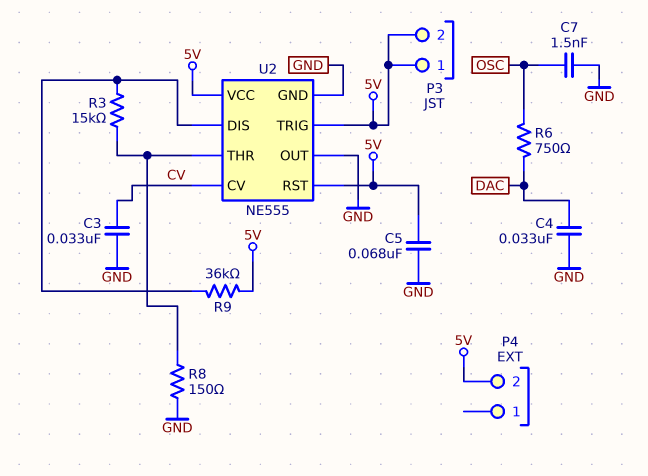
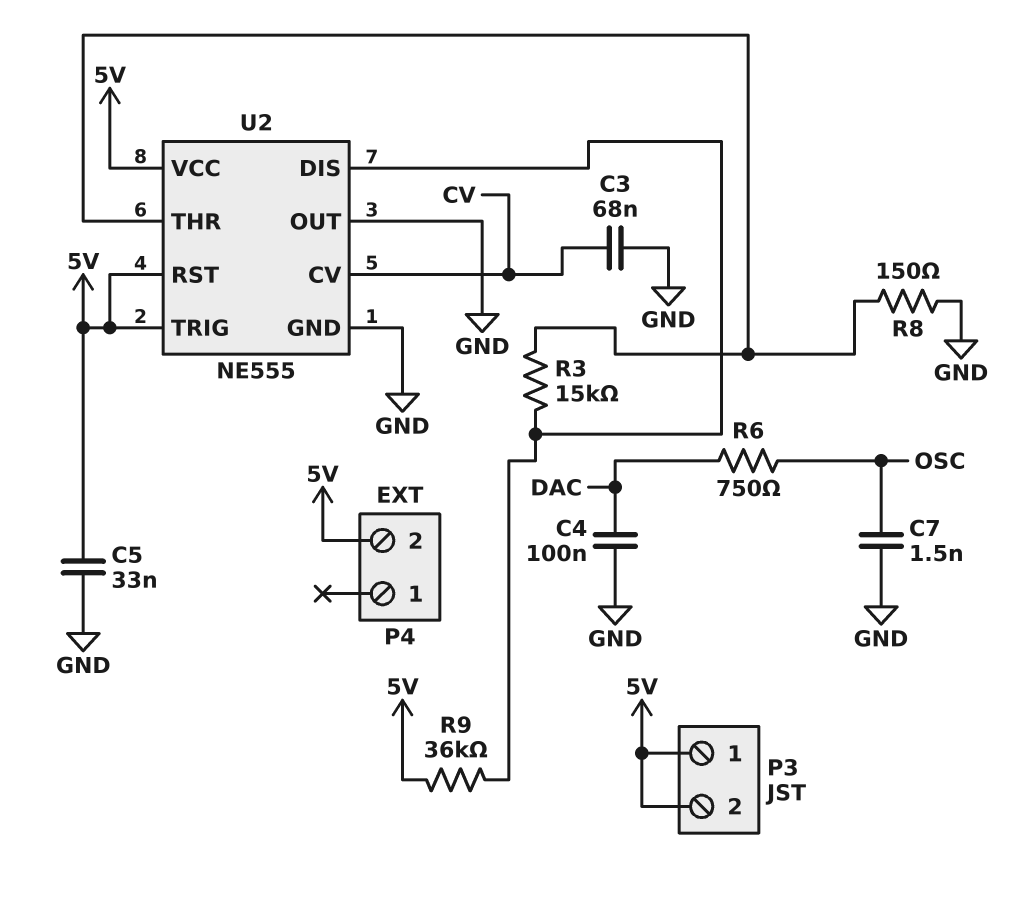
C3: 33nF (CV, GND) -> 68nF (CV, GND)
C4: 33nF (DAC, GND) -> 100nF (DAC, GND)
C5: 68nF (5V, GND) -> 33nF (5V, GND)

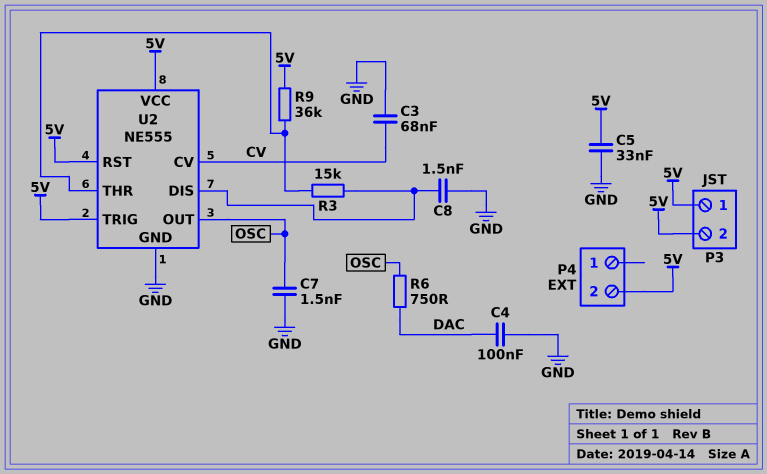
C8: none -> 1.5nF (GND, U2/DIS)
R8: 150 (GND, U2/THR) -> none
R9: 36k (5V, U2/DIS) -> 36k (5V, U2/THR)
U2 pin OUT: GND -> OSC

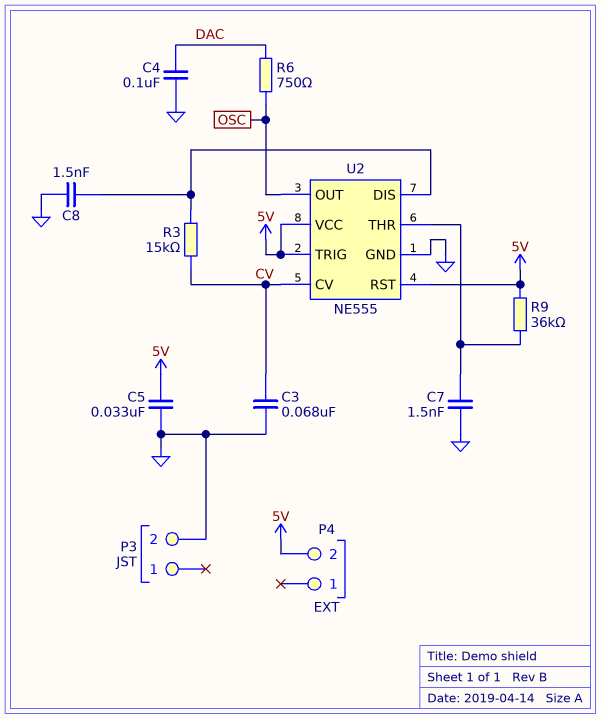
C7: 1.5nF (GND, OSC) -> 1.5nF (GND, U2/THR)
P3 pin 1: 5V -> none
P3 pin 2: 5V -> GND
R3: 15k (U2/DIS, U2/THR) -> 15k (CV, U2/DIS)

